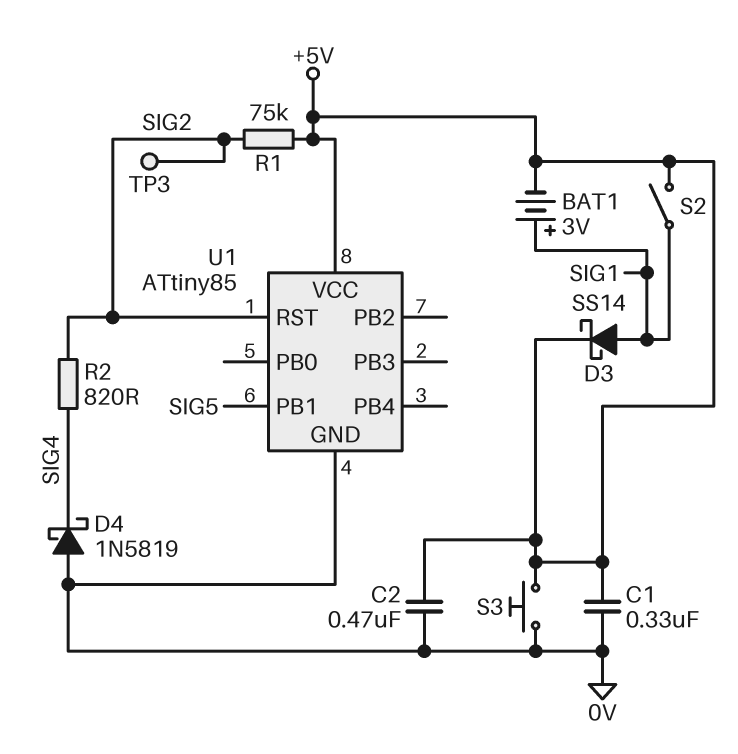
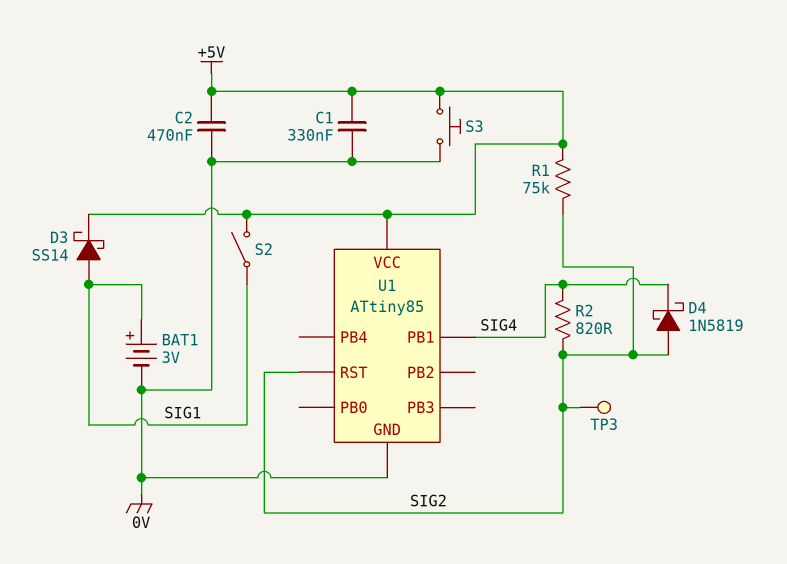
BAT1: 3V (plus SIG1, minus +5V) -> 3V (plus SIG1, minus 0V)
D4: schottky 1N5819 (A 0V, K SIG4) -> schottky 1N5819 (A SIG2, K SIG4)
U1 pin PB1: SIG5 -> SIG4

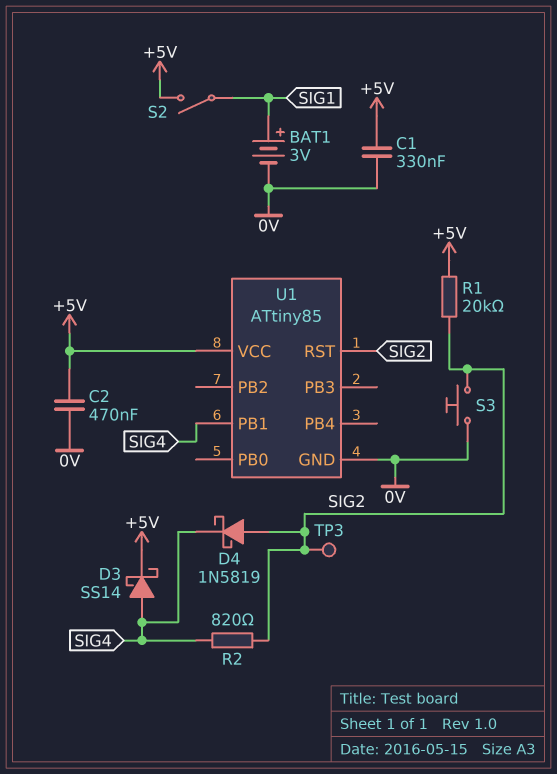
D3: schottky SS14 (A SIG1, K +5V) -> schottky SS14 (A SIG4, K +5V)
R1: 75k (+5V, SIG2) -> 20k (+5V, SIG2)
S3: button (+5V, 0V) -> button (0V, SIG2)

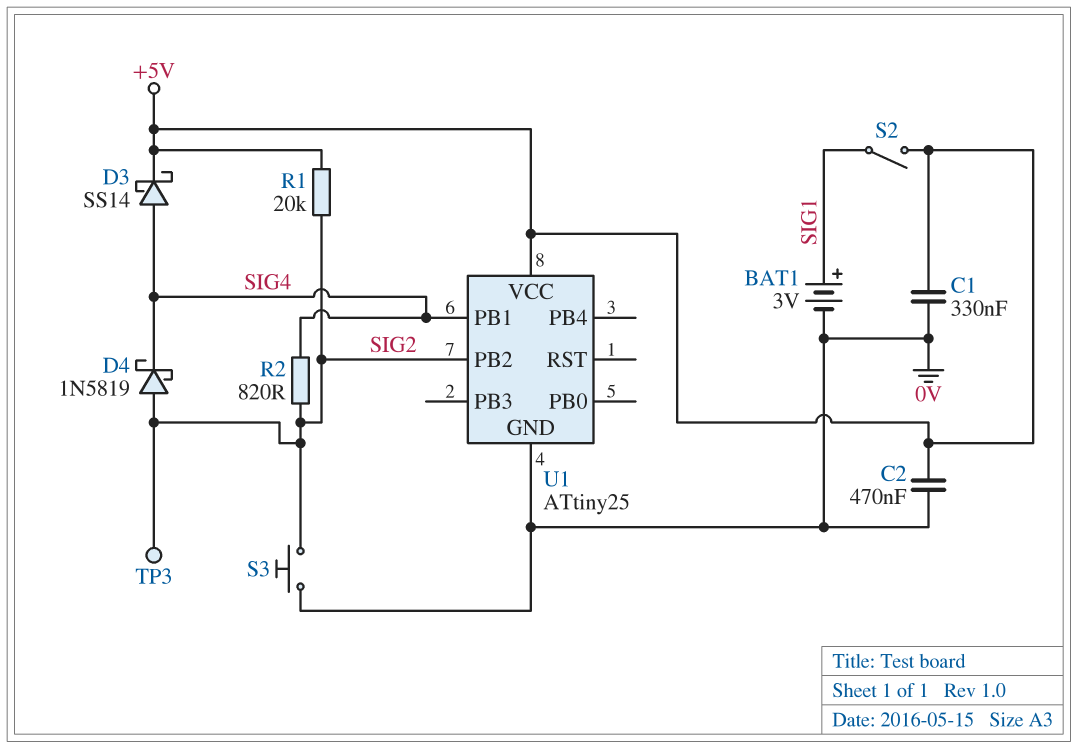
U1: ATtiny85 -> ATtiny25
U1 pin PB2: none -> SIG2
U1 pin RST: SIG2 -> none

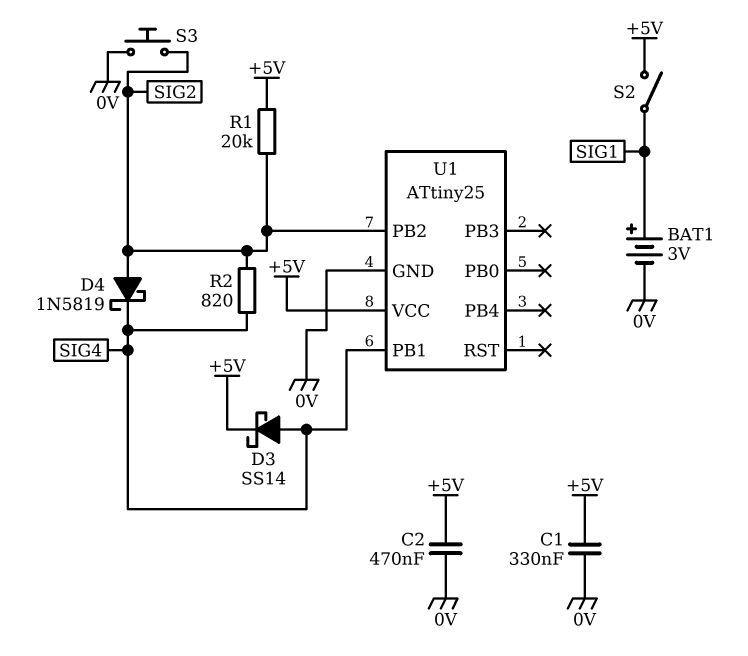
TP3: test point (SIG2) -> none

